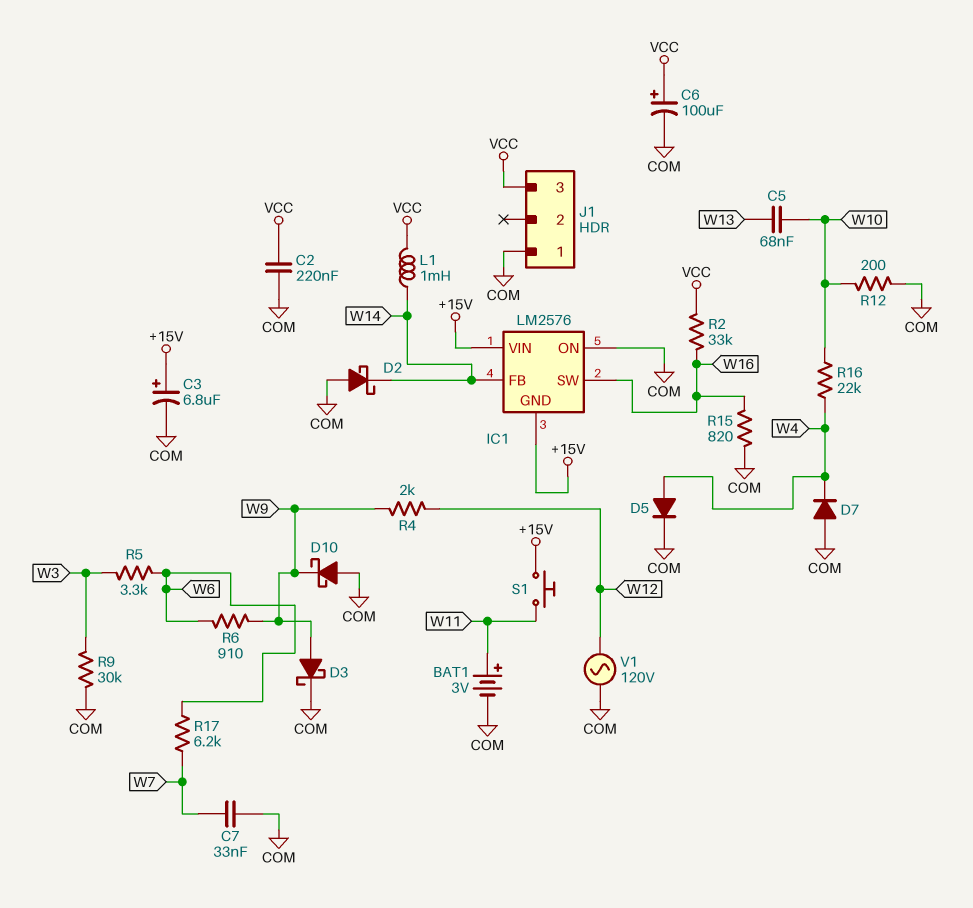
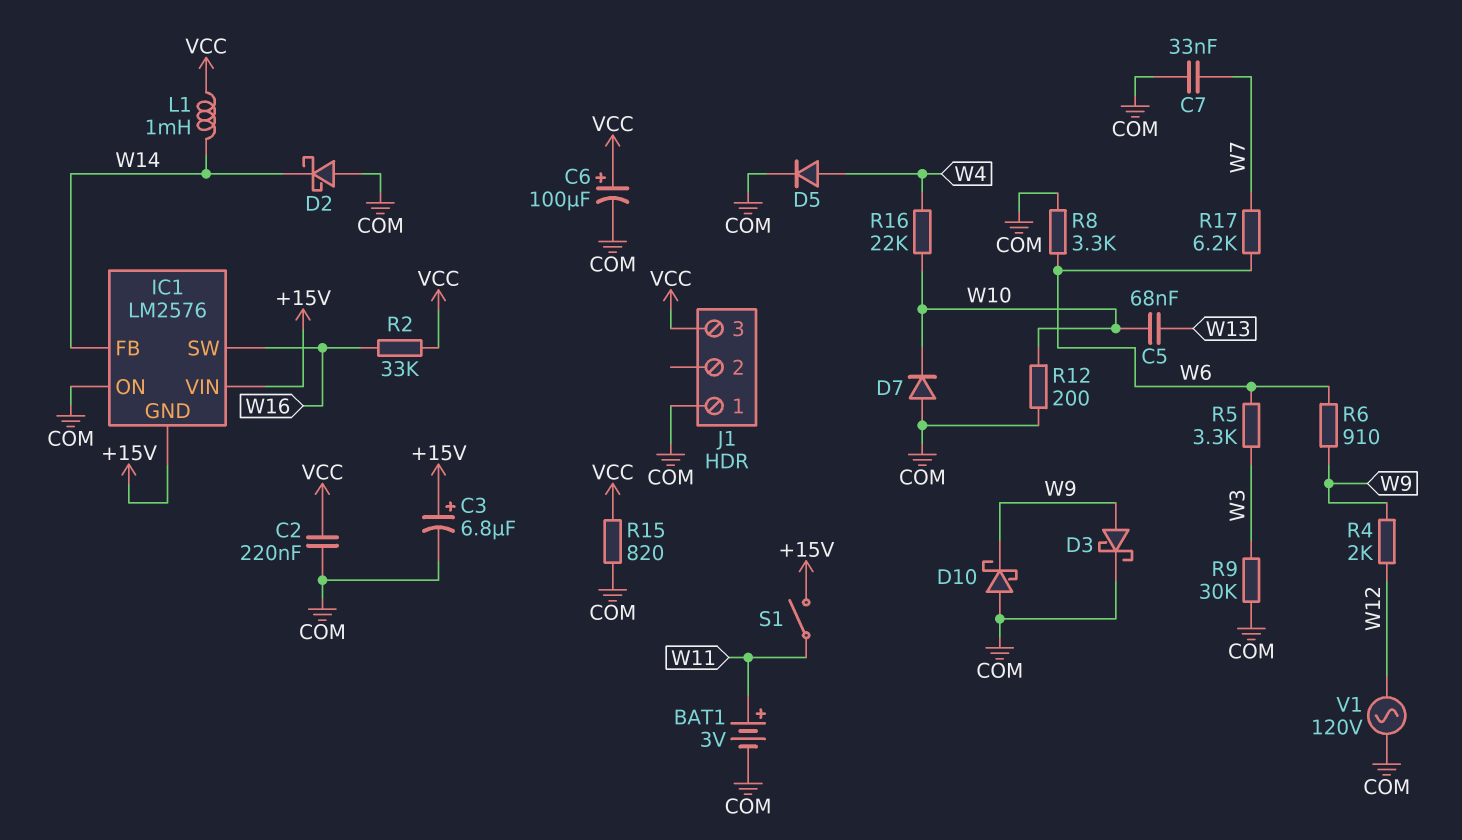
D7: diode (A COM, K W4) -> diode (A COM, K W10)
R8: none -> 3.3k (COM, W6)
R15: 820 (COM, W16) -> 820 (COM, VCC)
S1: button (+15V, W11) -> switch (+15V, W11)

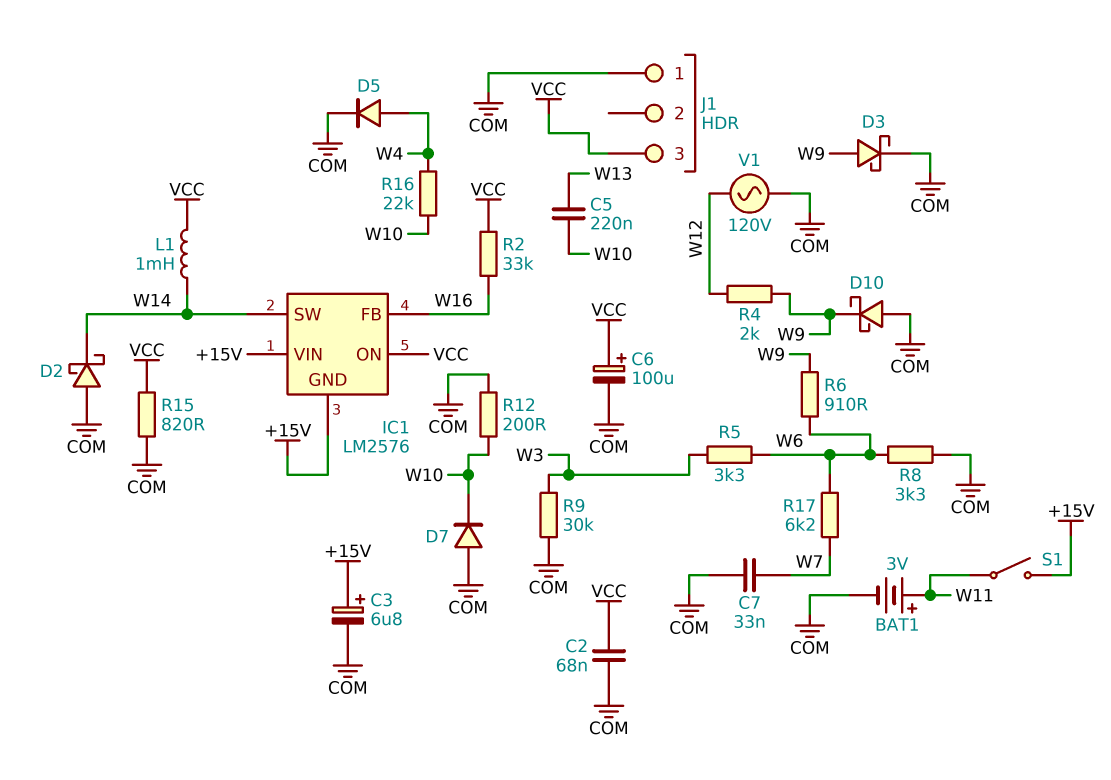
C2: 220nF (COM, VCC) -> 68nF (COM, VCC)
C5: 68nF (W10, W13) -> 220nF (W10, W13)
IC1 pin FB: W14 -> W16
IC1 pin ON: COM -> VCC
IC1 pin SW: W16 -> W14

